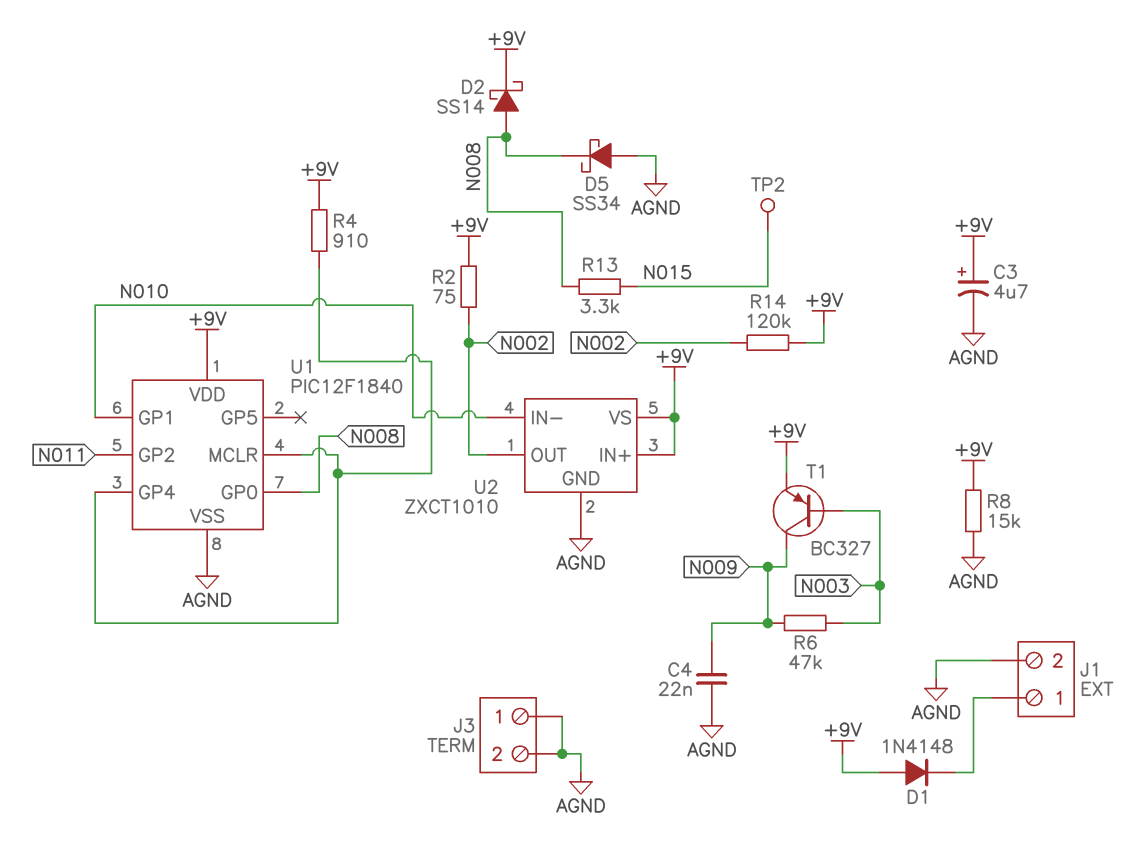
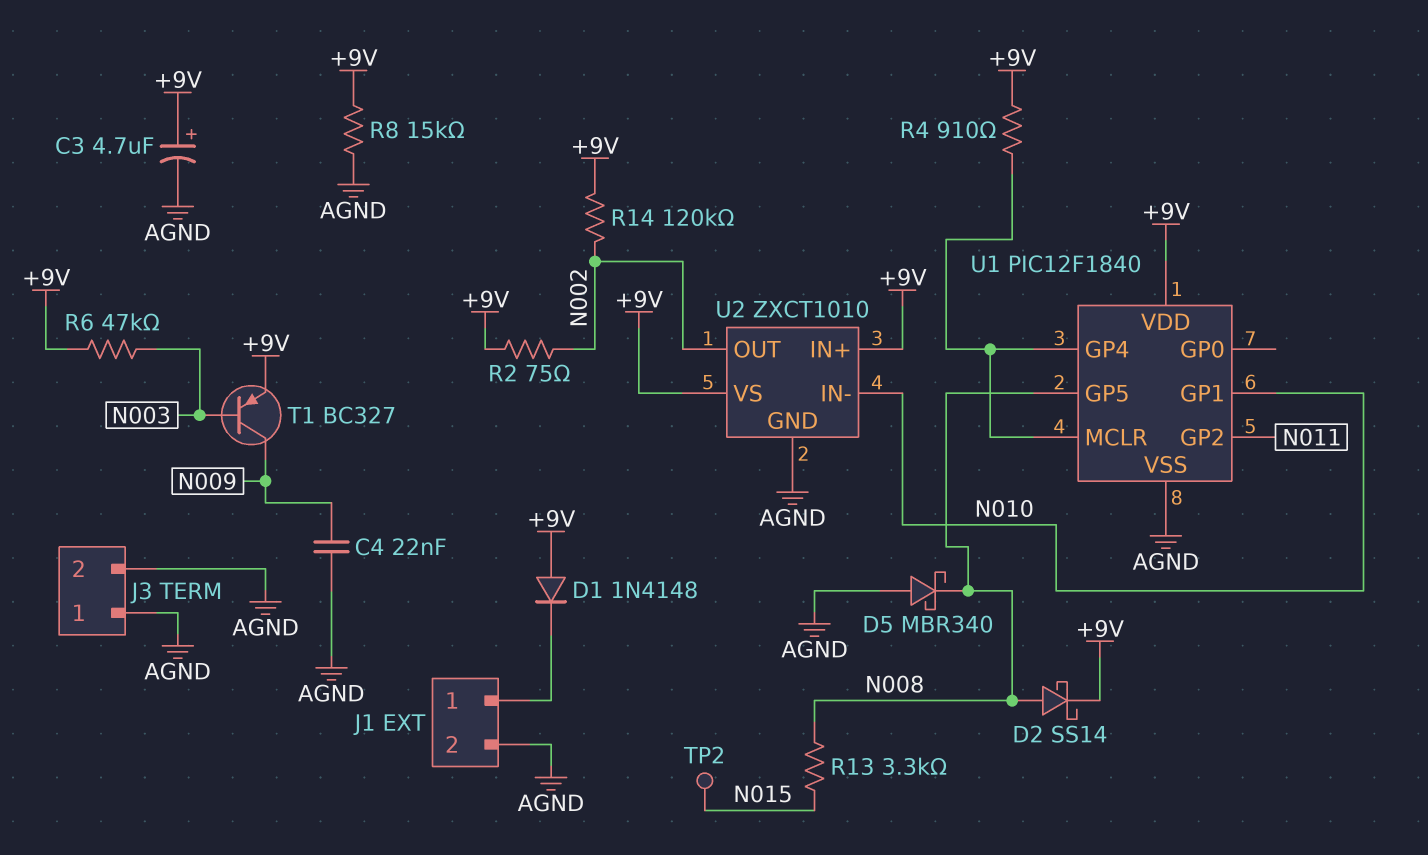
D5: schottky SS34 (A AGND, K N008) -> schottky MBR340 (A AGND, K N008)
R6: 47k (N003, N009) -> 47k (+9V, N003)
U1 pin GP0: N008 -> none
U1 pin GP5: none -> N008

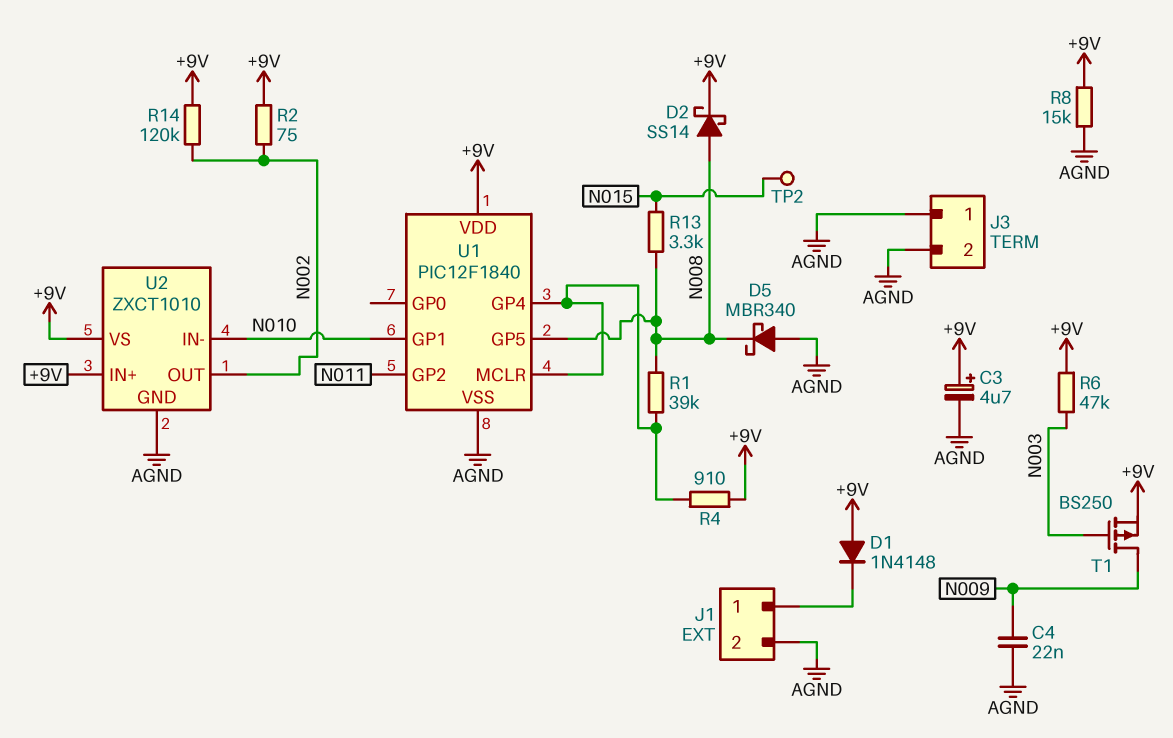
R1: none -> 39k (N008, U1/GP4)
T1: PNP BC327 (B N003, C N009, E +9V) -> PMOS BS250 (G N003, D N009, S +9V)

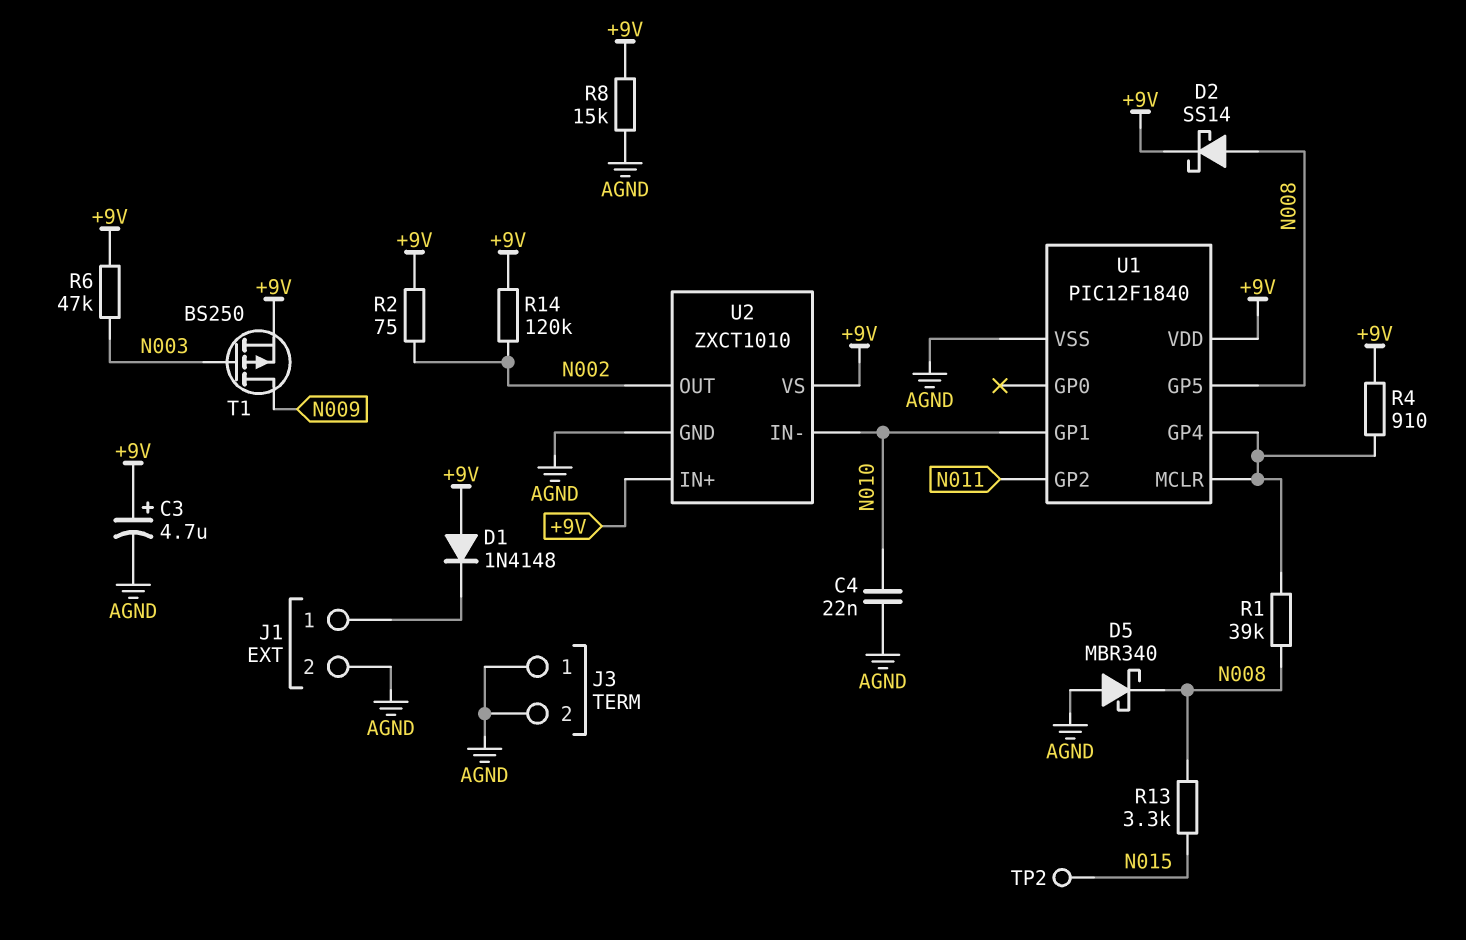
C4: 22nF (AGND, N009) -> 22nF (AGND, N010)

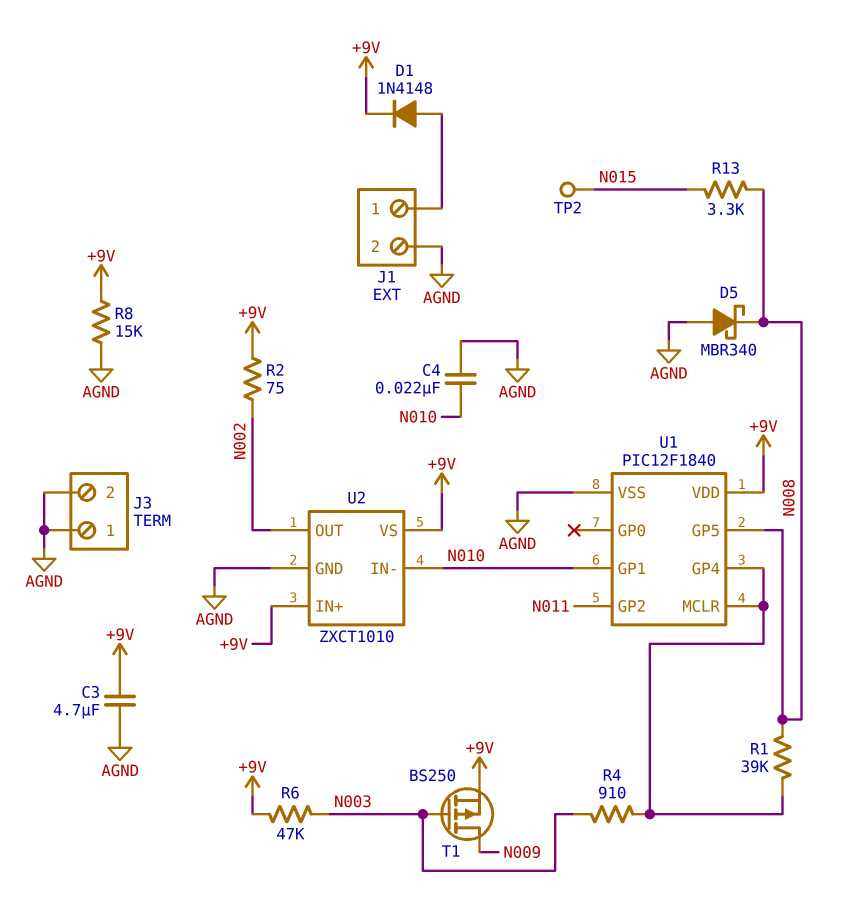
C3: 4.7uF (plus +9V, minus AGND) -> 4.7uF (+9V, AGND)
D1: diode 1N4148 (A +9V, K J1/1) -> diode 1N4148 (A J1/1, K +9V)
D2: schottky SS14 (A N008, K +9V) -> none
R4: 910 (+9V, U1/GP4) -> 910 (N003, U1/GP4)
R14: 120k (+9V, N002) -> none

